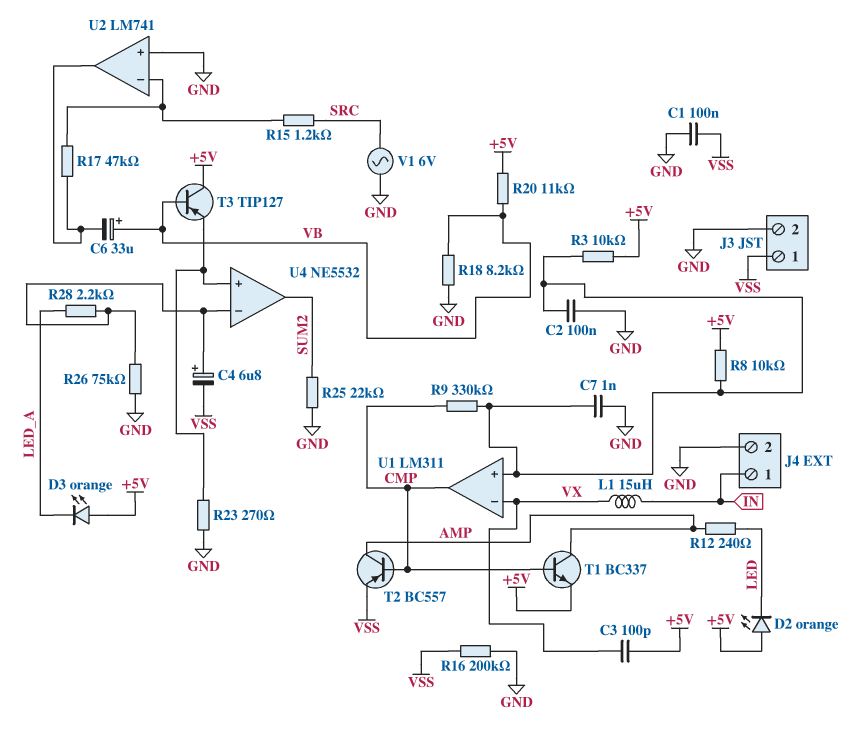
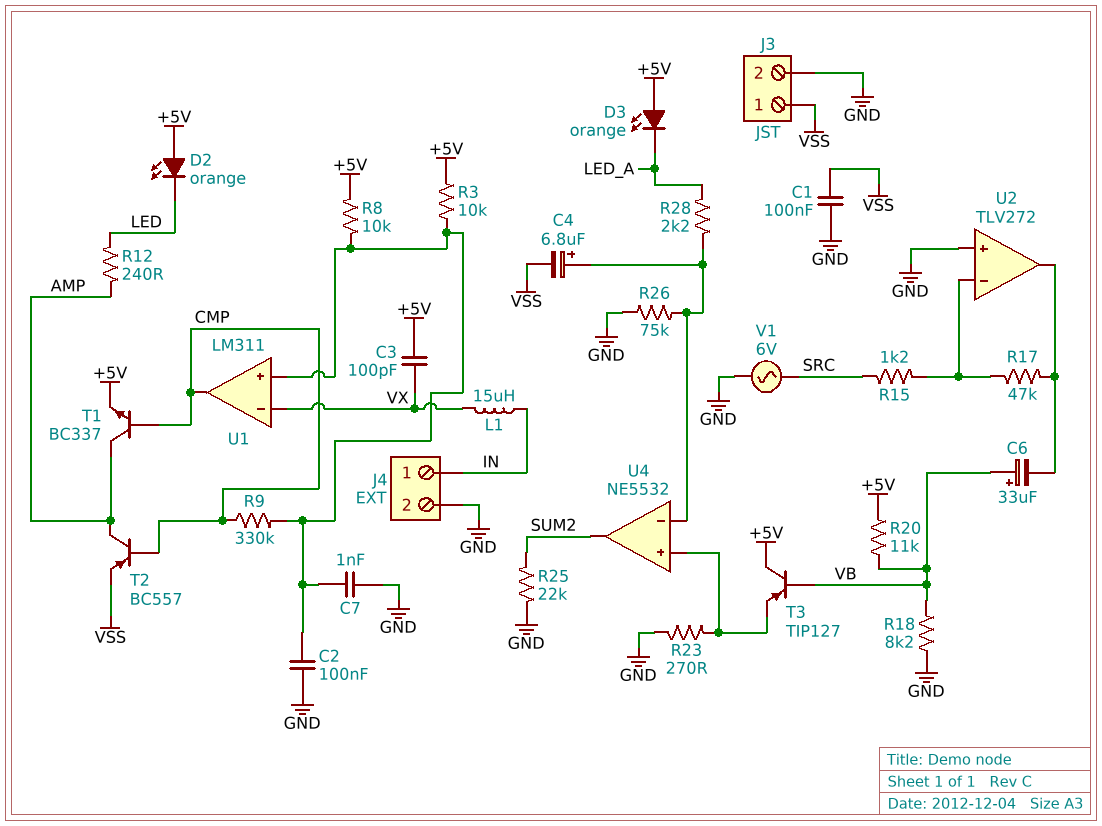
R16: 200k (GND, VSS) -> none
U2: LM741 -> TLV272

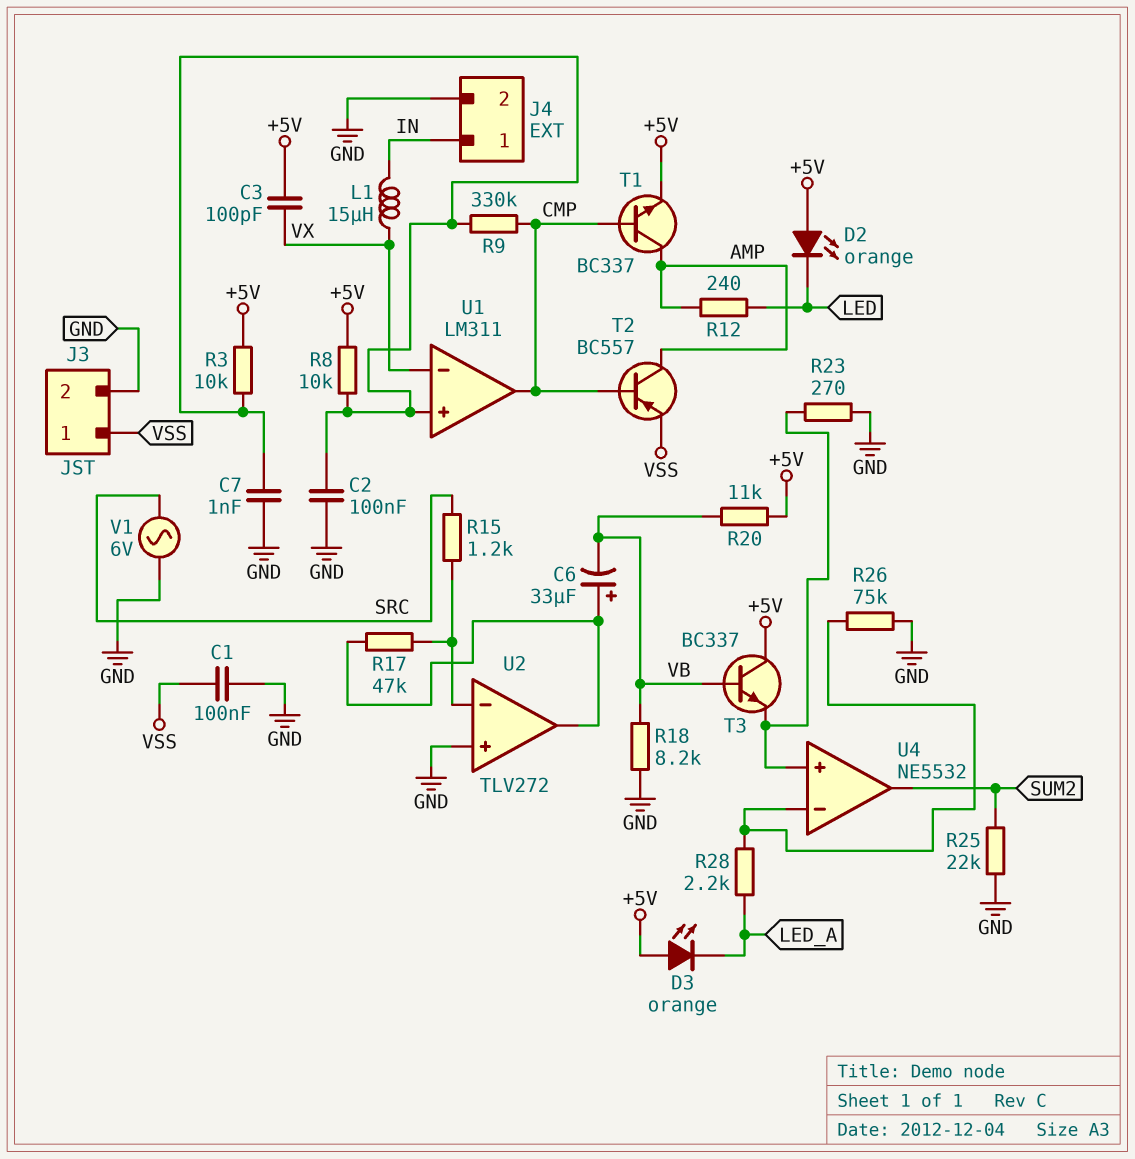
C4: 6.8uF (plus U4/in-, minus VSS) -> none
C6: 33uF (plus VB, minus U2/out) -> 33uF (plus U2/out, minus VB)
T3: PNP TIP127 (B VB, C +5V, E U4/in+) -> NPN BC337 (B VB, C +5V, E U4/in+)

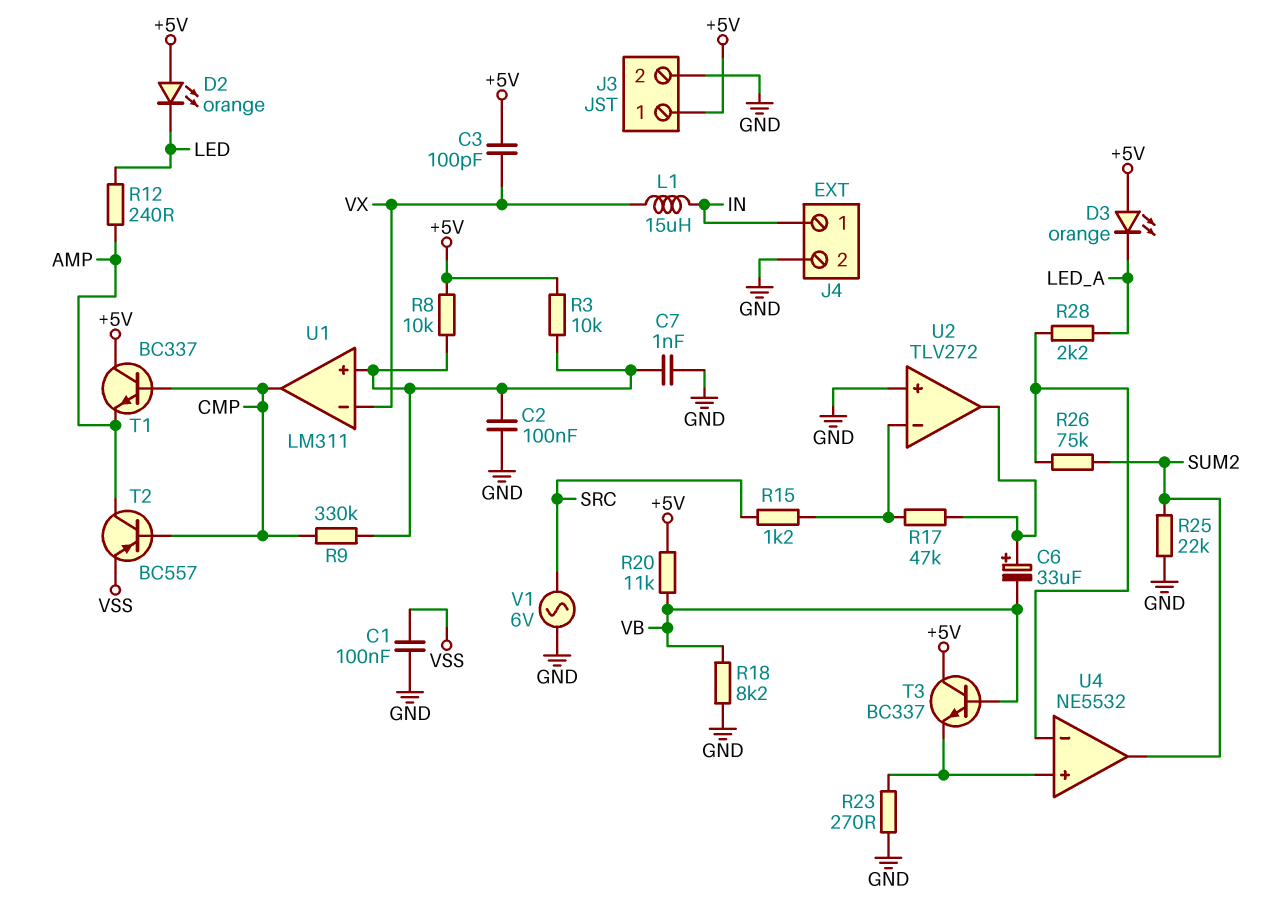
J3 pin 1: VSS -> +5V
R26: 75k (GND, U4/in-) -> 75k (SUM2, U4/in-)
T1: NPN BC337 (B CMP, C AMP, E +5V) -> NPN BC337 (B CMP, C +5V, E AMP)

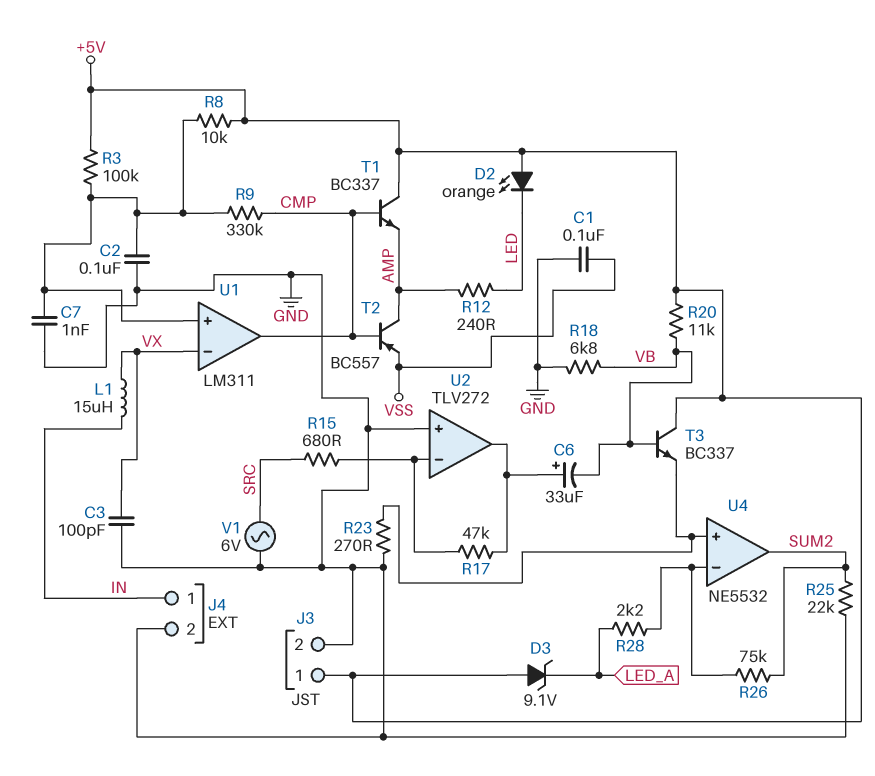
C3: 100pF (+5V, VX) -> 100pF (GND, VX)
D3: LED orange (A +5V, K LED_A) -> zener 9.1V (A +5V, K LED_A)
R3: 10k (+5V, U1/in+) -> 100k (+5V, U1/in+)
R15: 1.2k (SRC, U2/in-) -> 680 (SRC, U2/in-)
R18: 8.2k (GND, VB) -> 6.8k (GND, VB)

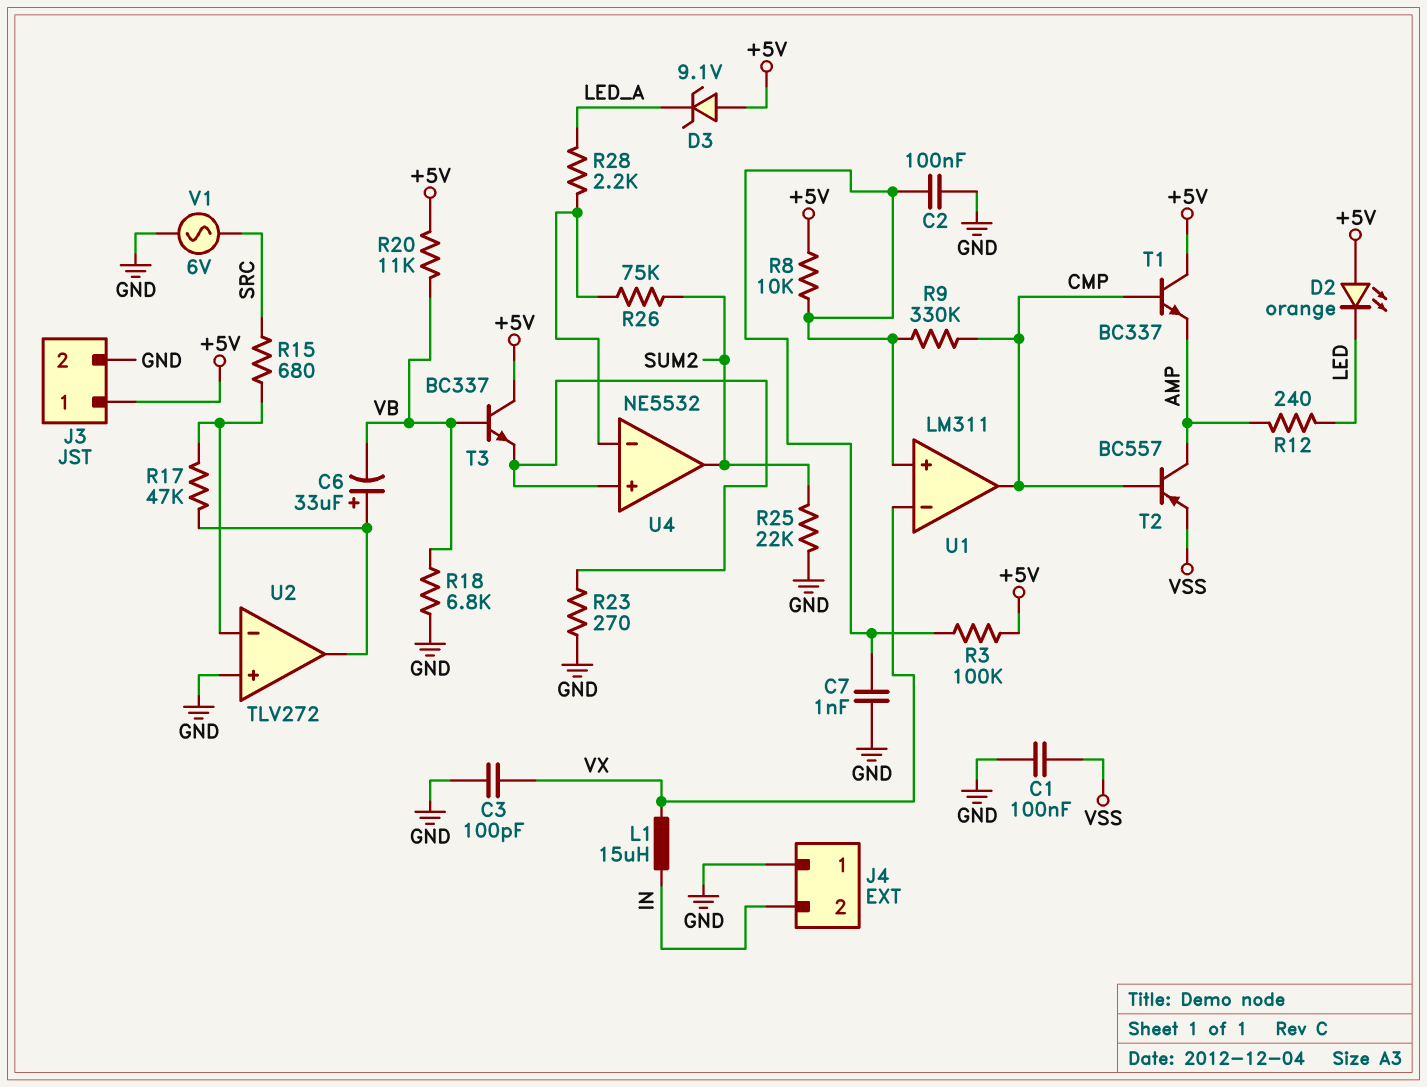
J4 pin 1: IN -> GND
J4 pin 2: GND -> IN

